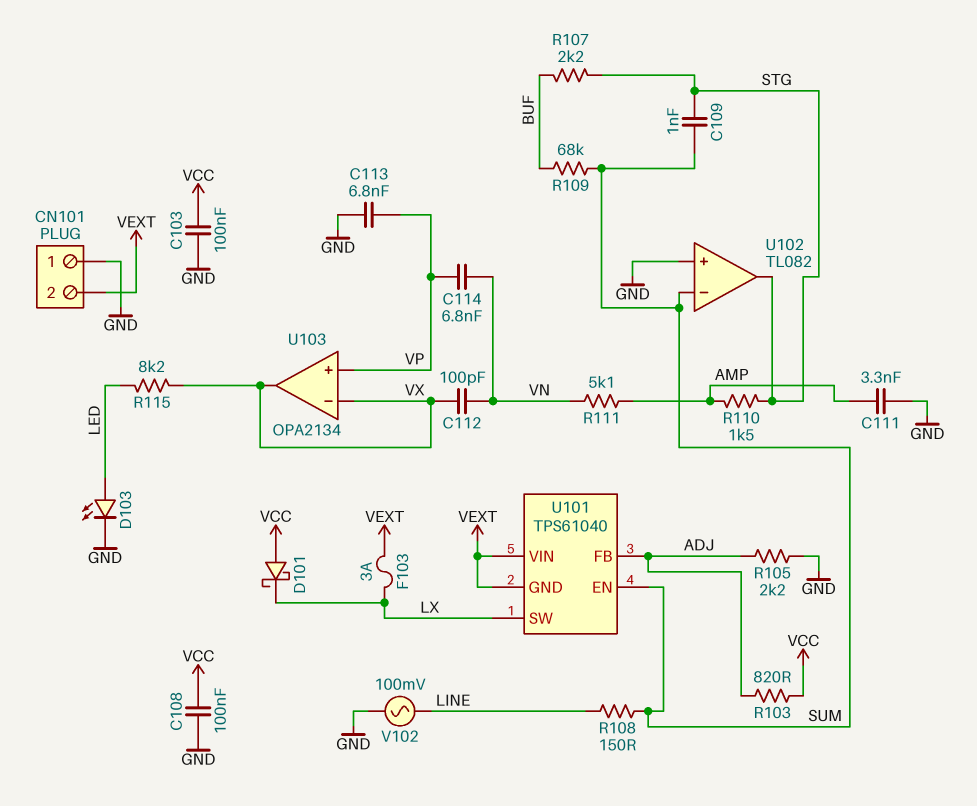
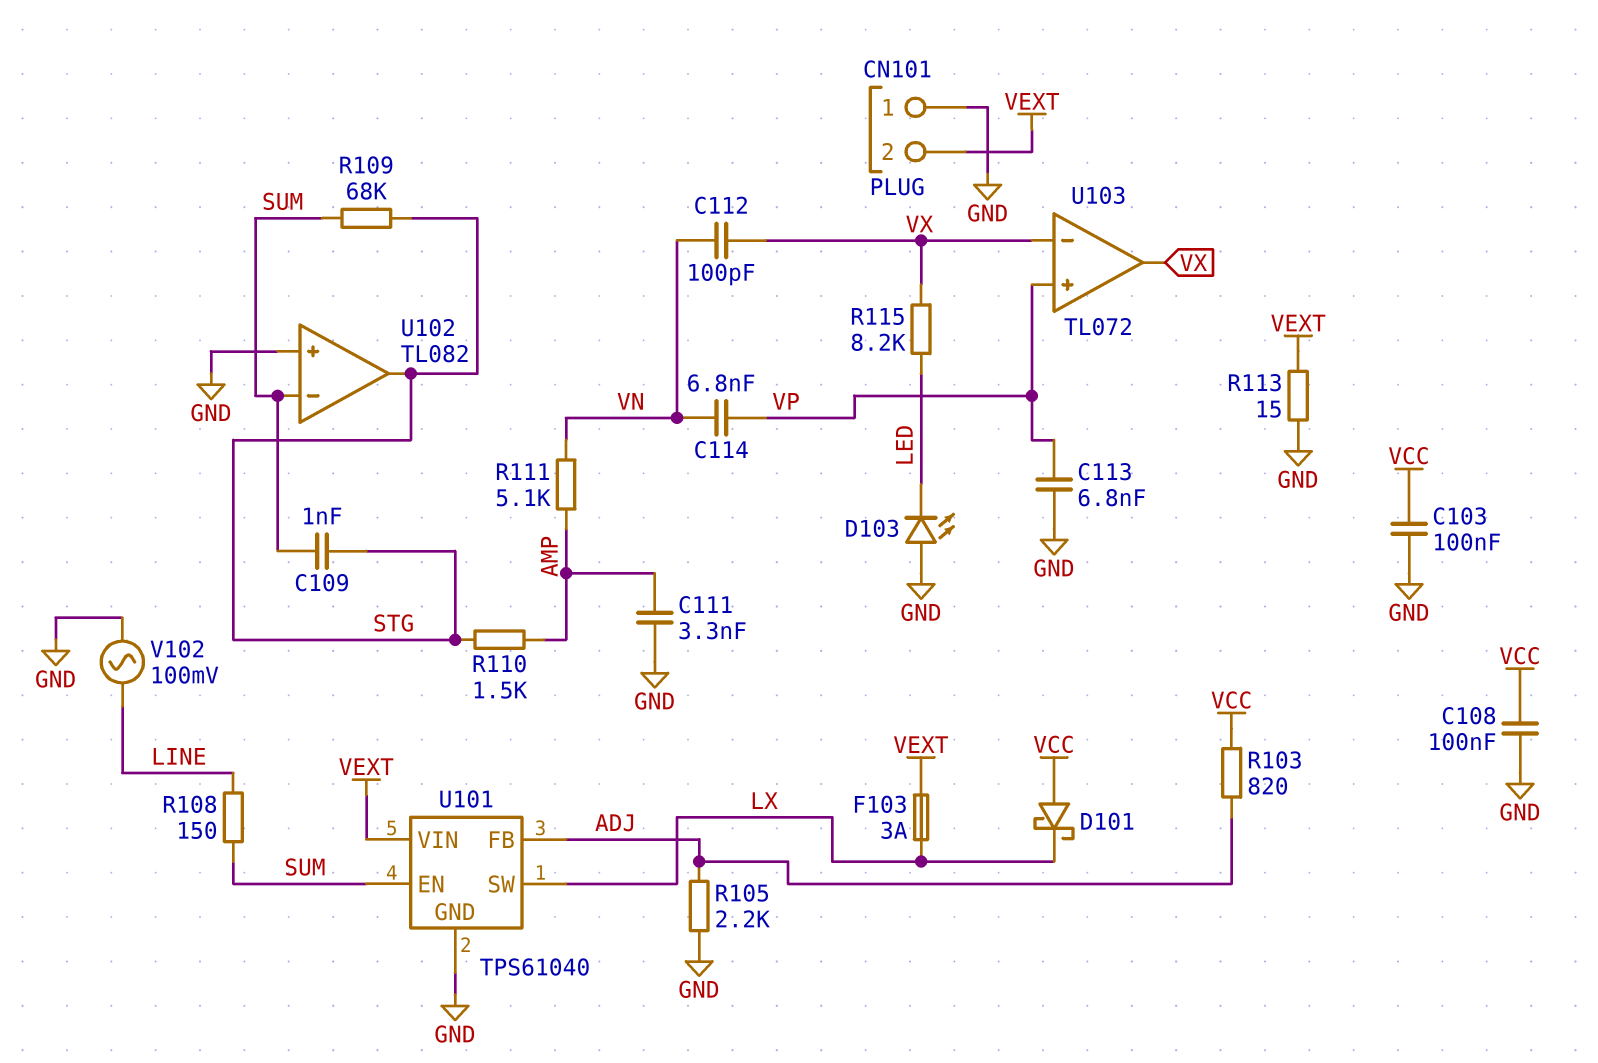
D103: LED (A LED, K GND) -> LED (A GND, K LED)
R107: 2.2k (BUF, STG) -> none
R109: 68k (BUF, SUM) -> 68k (STG, SUM)
R113: none -> 15 (GND, VEXT)
U101 pin GND: VEXT -> GND
U103: OPA2134 -> TL072

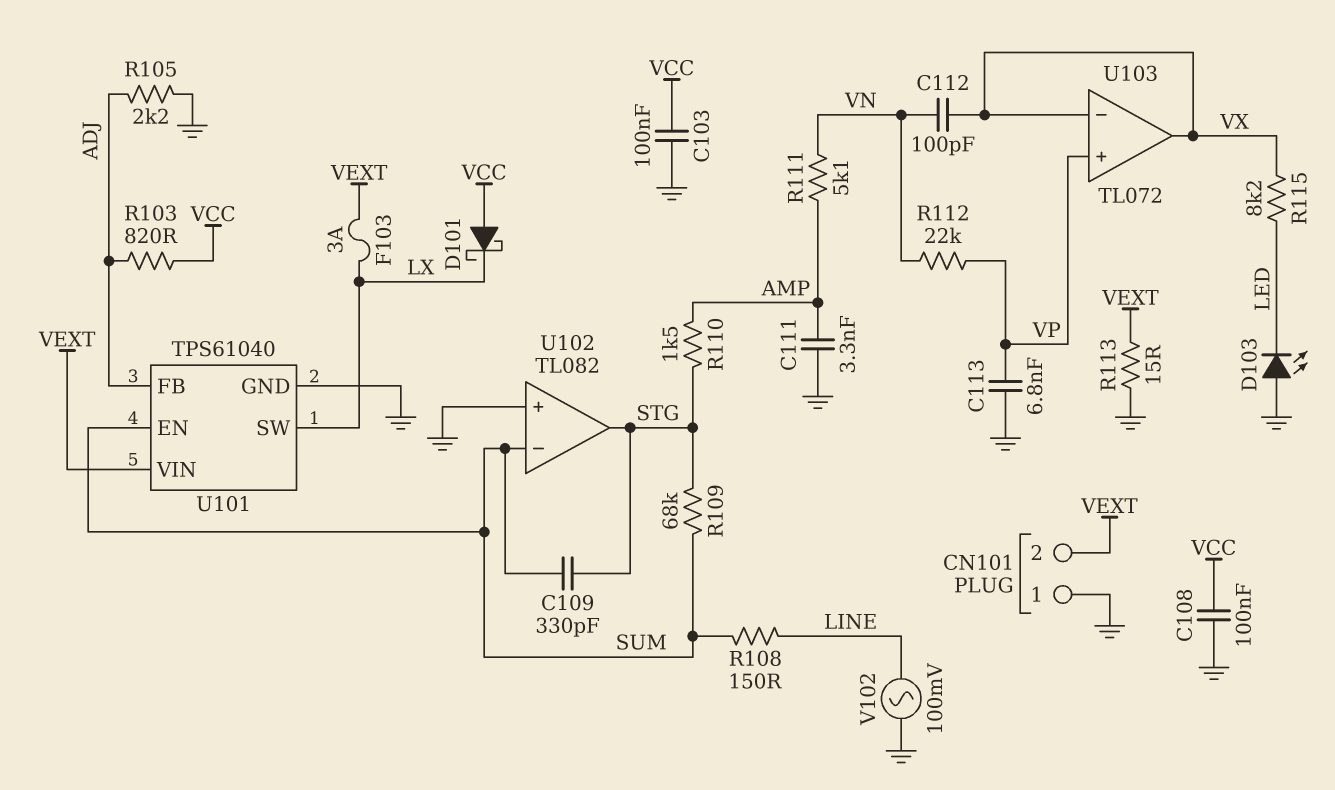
C109: 1nF (STG, SUM) -> 330pF (STG, SUM)
C114: 6.8nF (VN, VP) -> none
R112: none -> 22k (VN, VP)

